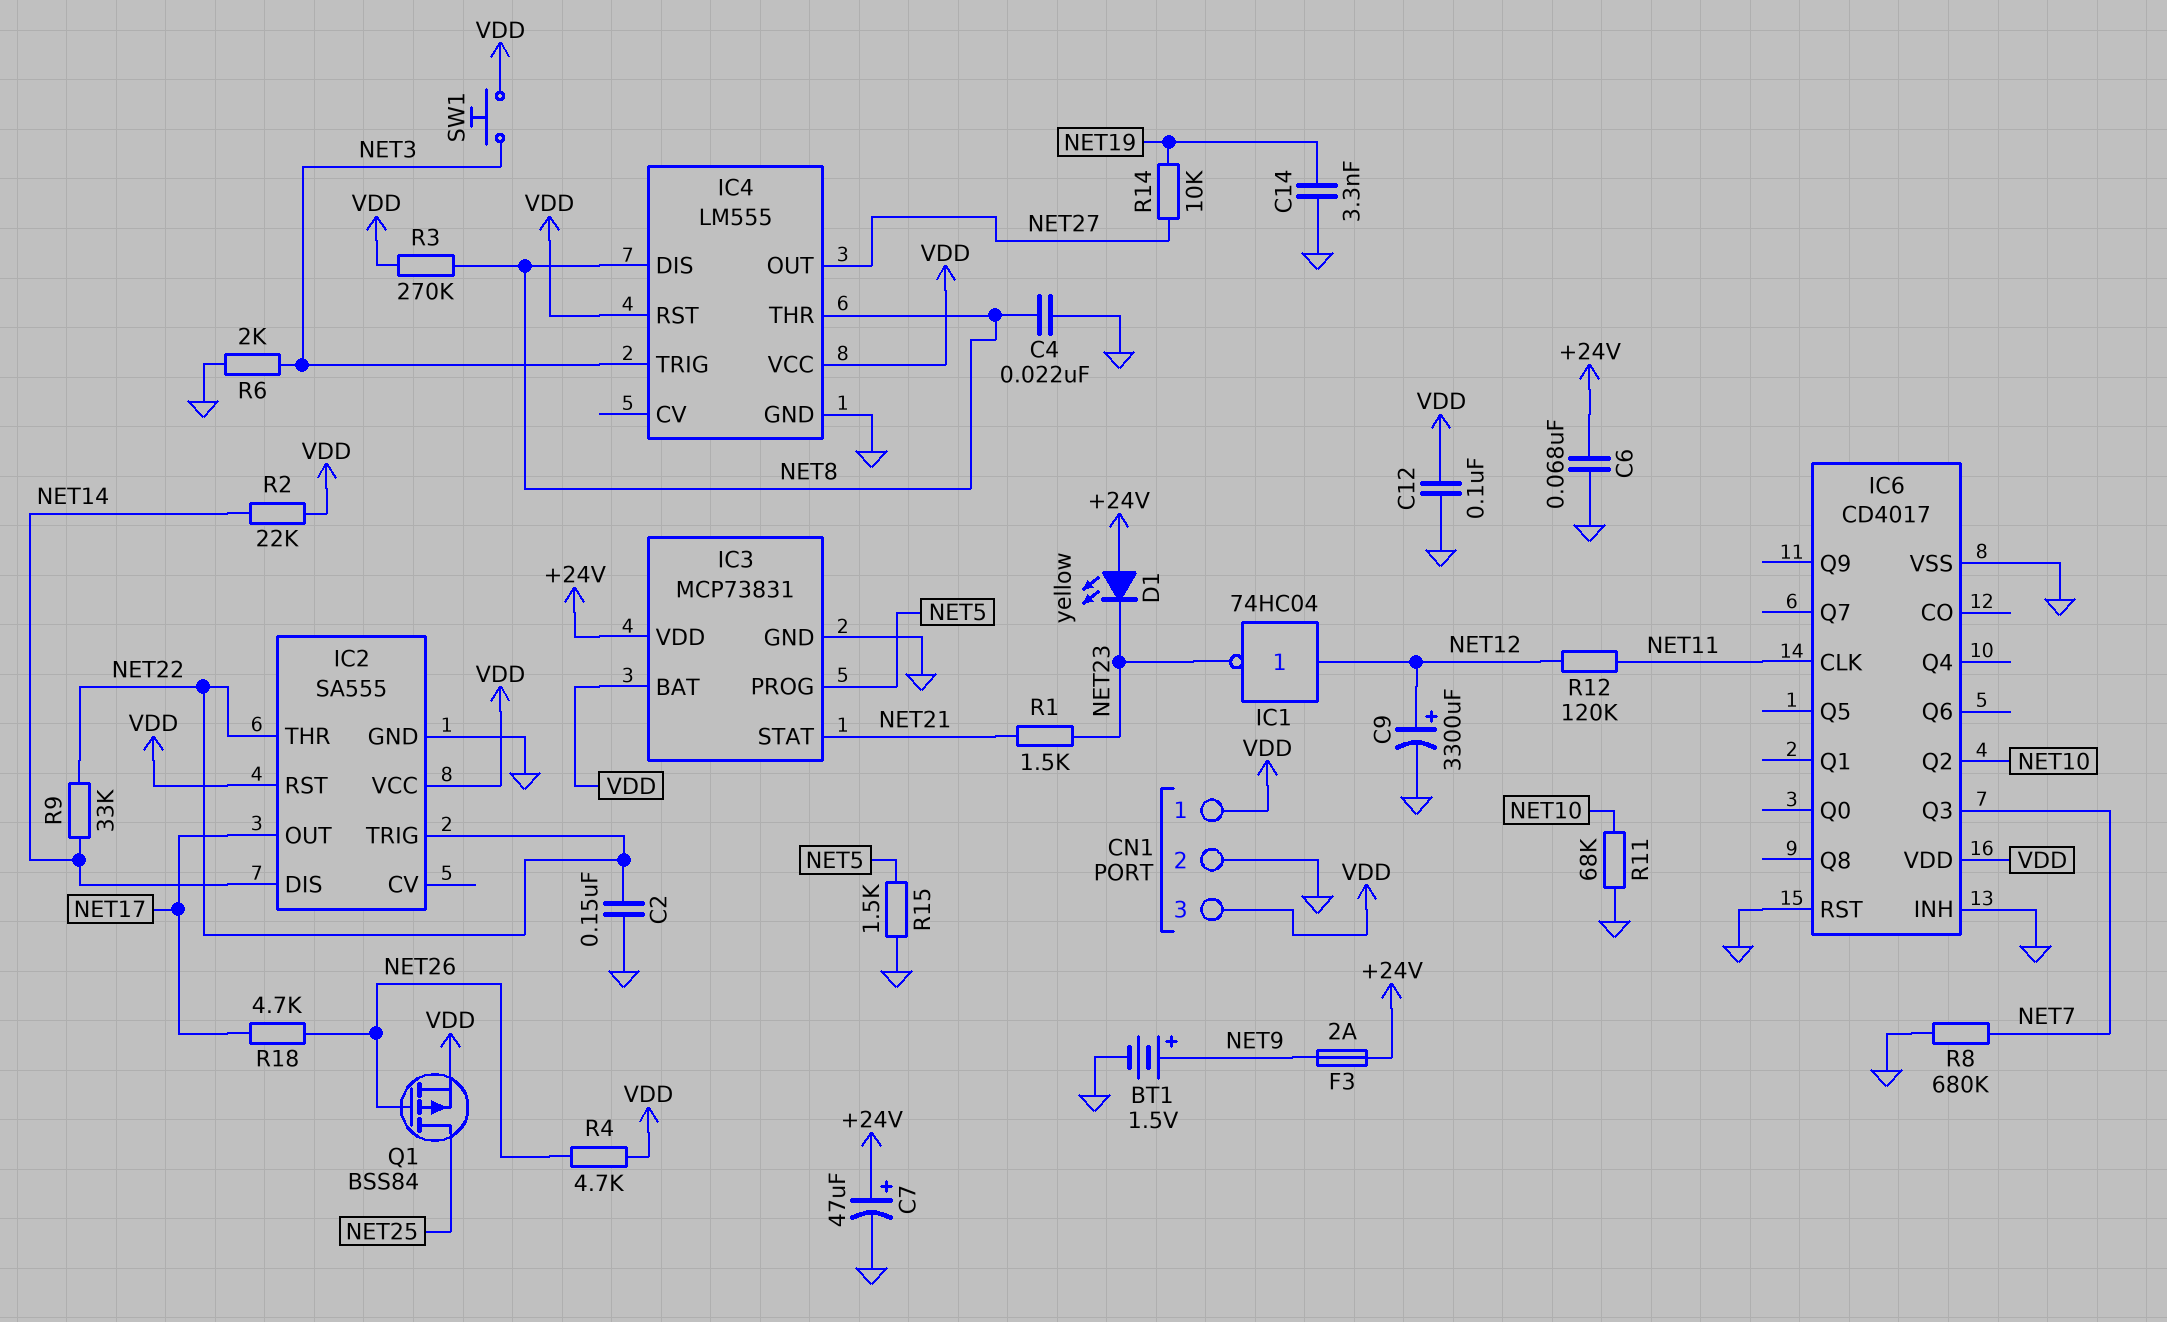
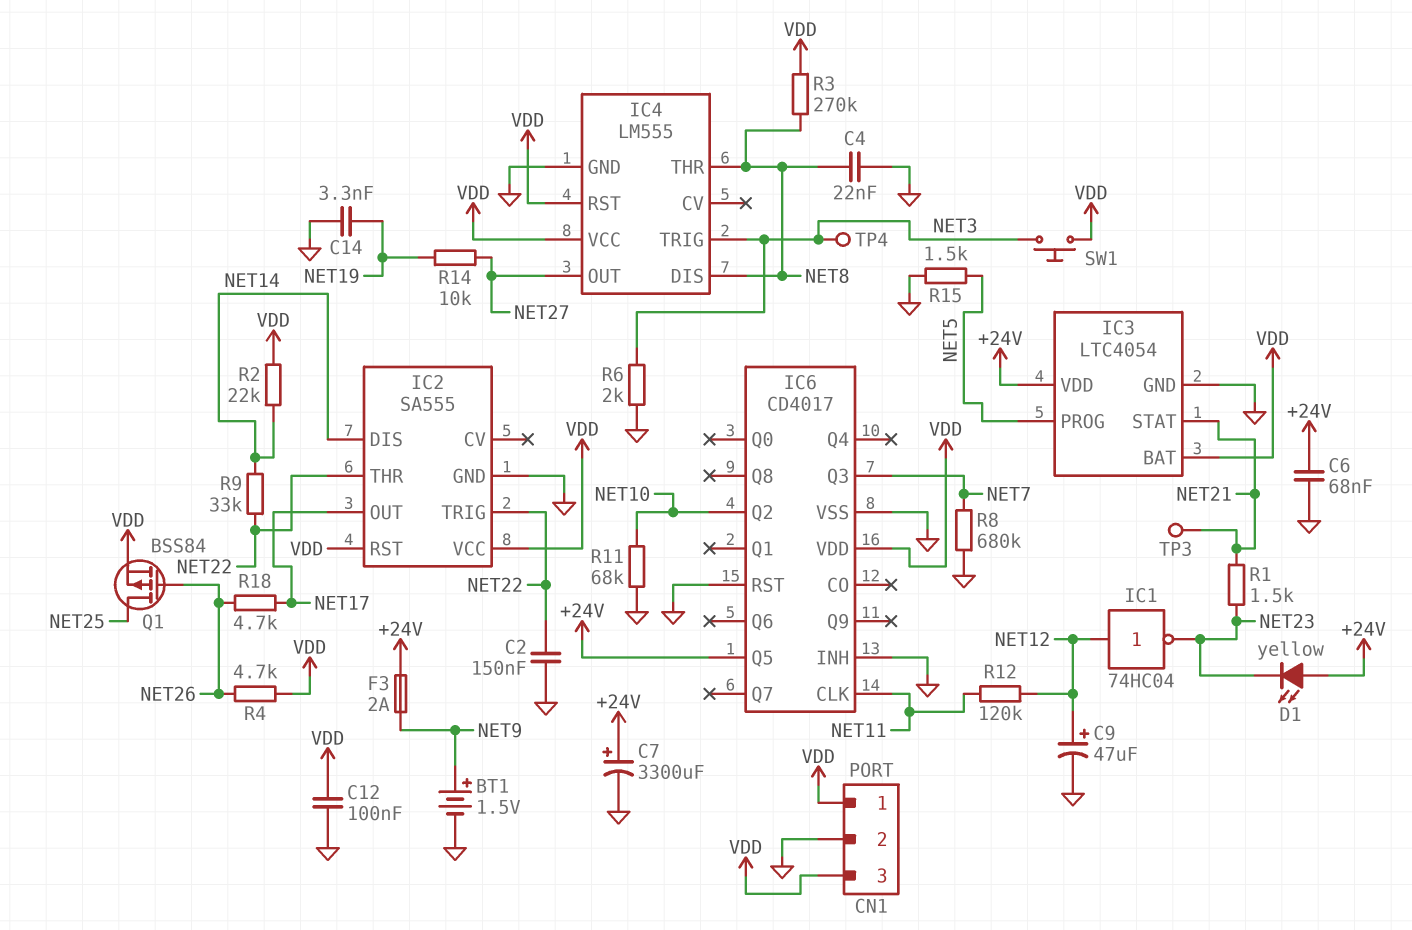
C7: 47uF (plus +24V, minus GND) -> 3300uF (plus +24V, minus GND)
C9: 3300uF (plus NET12, minus GND) -> 47uF (plus NET12, minus GND)
IC3: MCP73831 -> LTC4054
IC6 pin Q5: none -> +24V
TP3: none -> test point (NET21)
TP4: none -> test point (NET3)

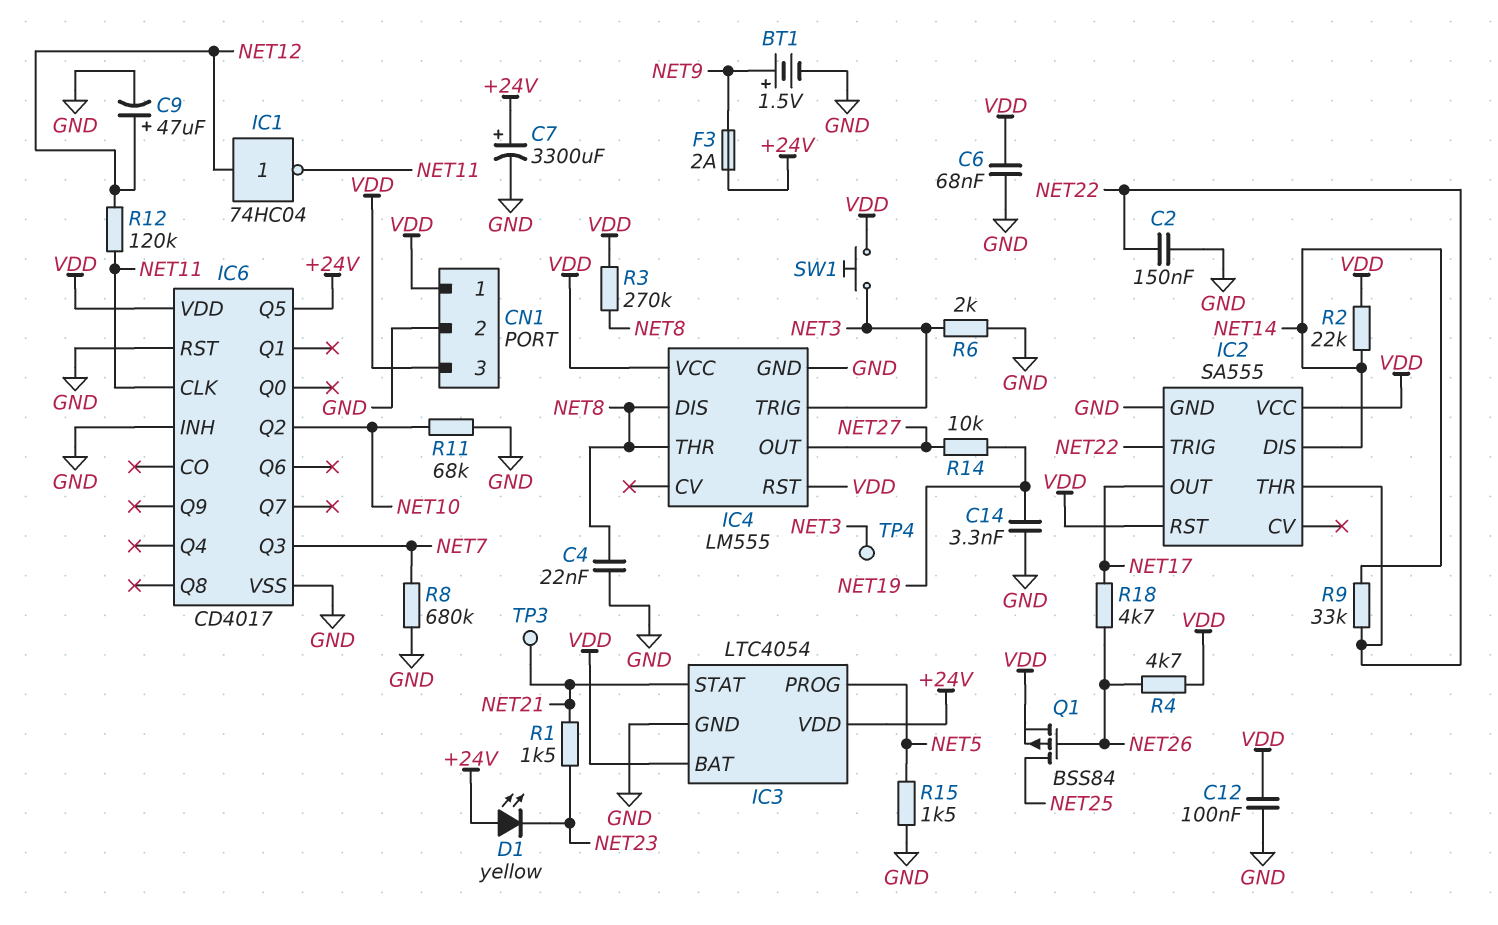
C6: 68nF (+24V, GND) -> 68nF (GND, VDD)
IC1: NOT 74HC04 (in NET12, out NET23) -> NOT 74HC04 (in NET12, out NET11)

